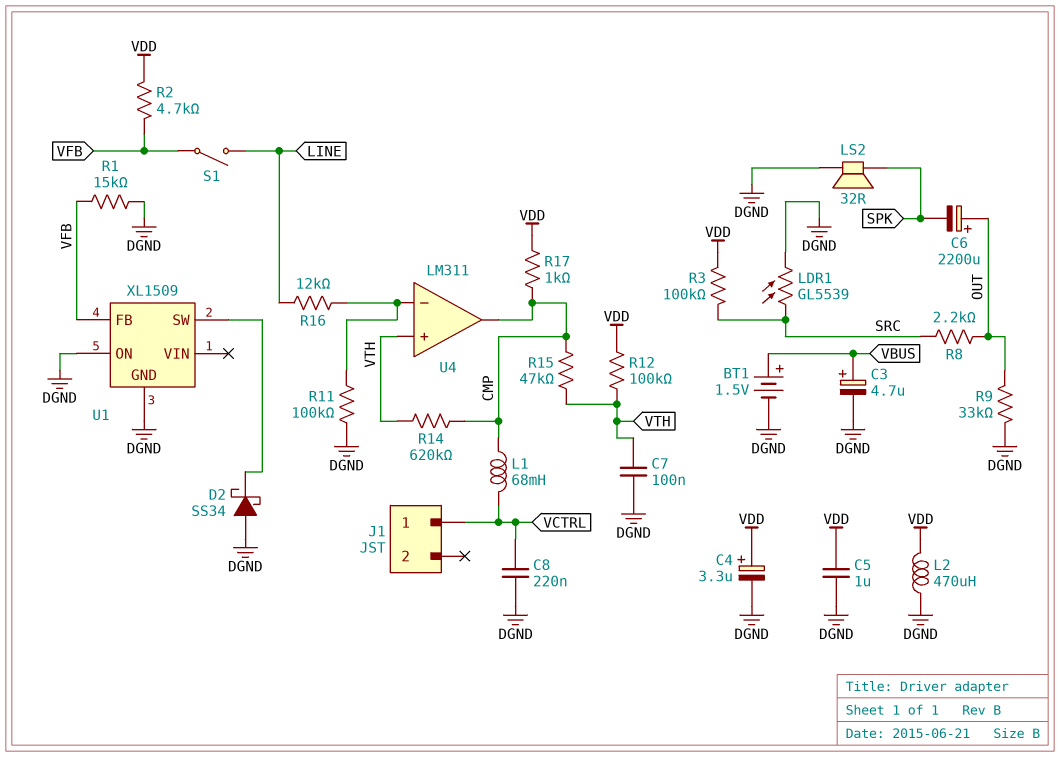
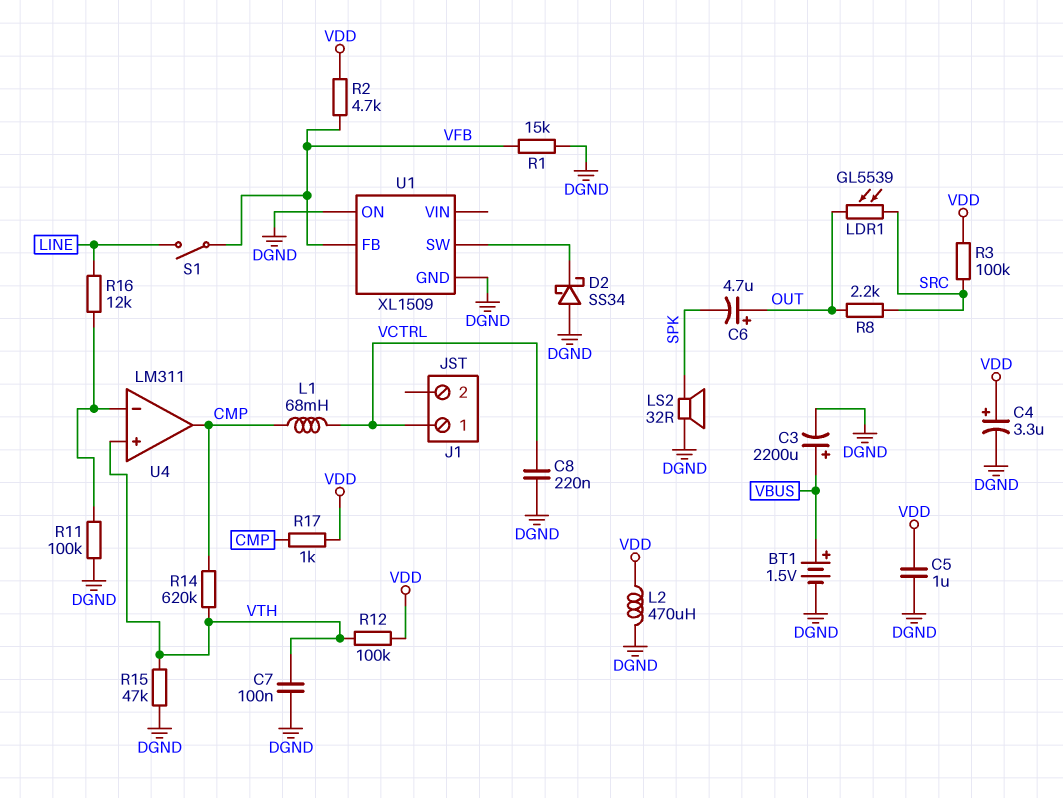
C3: 4.7uF (plus VBUS, minus DGND) -> 2200uF (plus VBUS, minus DGND)
C6: 2200uF (plus OUT, minus SPK) -> 4.7uF (plus OUT, minus SPK)
LDR1: GL5539 (DGND, SRC) -> GL5539 (OUT, SRC)
R9: 33k (DGND, OUT) -> none
R15: 47k (CMP, VTH) -> 47k (DGND, VTH)

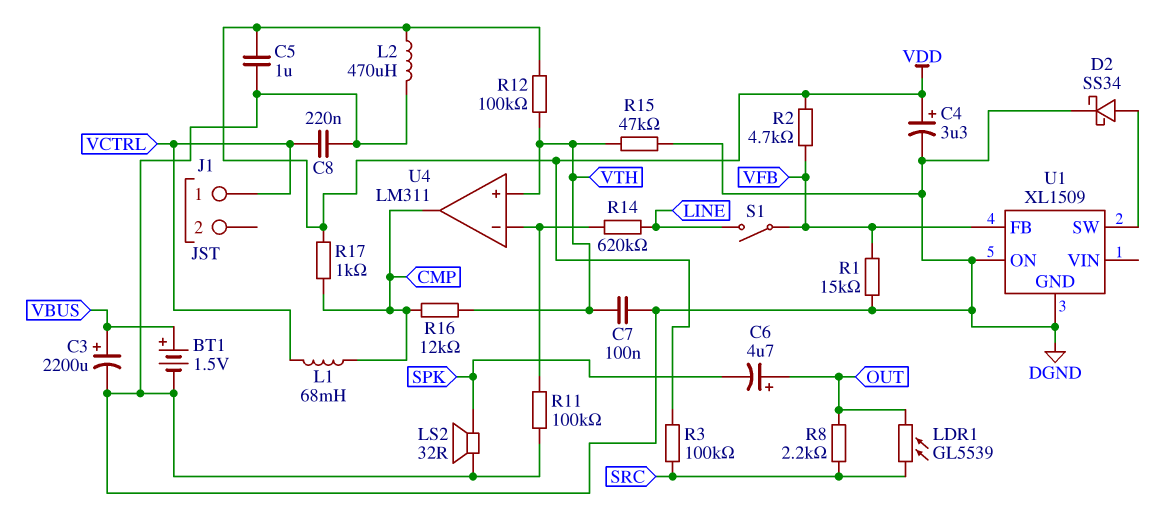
D2: schottky SS34 (A DGND, K U1/SW) -> schottky SS34 (A U1/SW, K DGND)
R14: 620k (CMP, VTH) -> 620k (LINE, U4/in-)
R16: 12k (LINE, U4/in-) -> 12k (CMP, VTH)

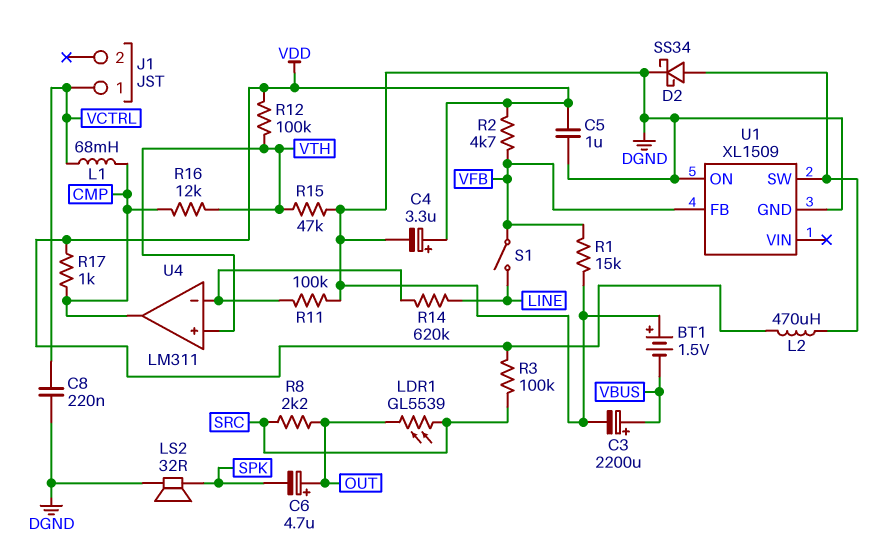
BT1: 1.5V (plus VBUS, minus DGND) -> 1.5V (plus DGND, minus VBUS)
C7: 100nF (DGND, VTH) -> none
L2: 470uH (DGND, VDD) -> 470uH (U1/SW, VDD)

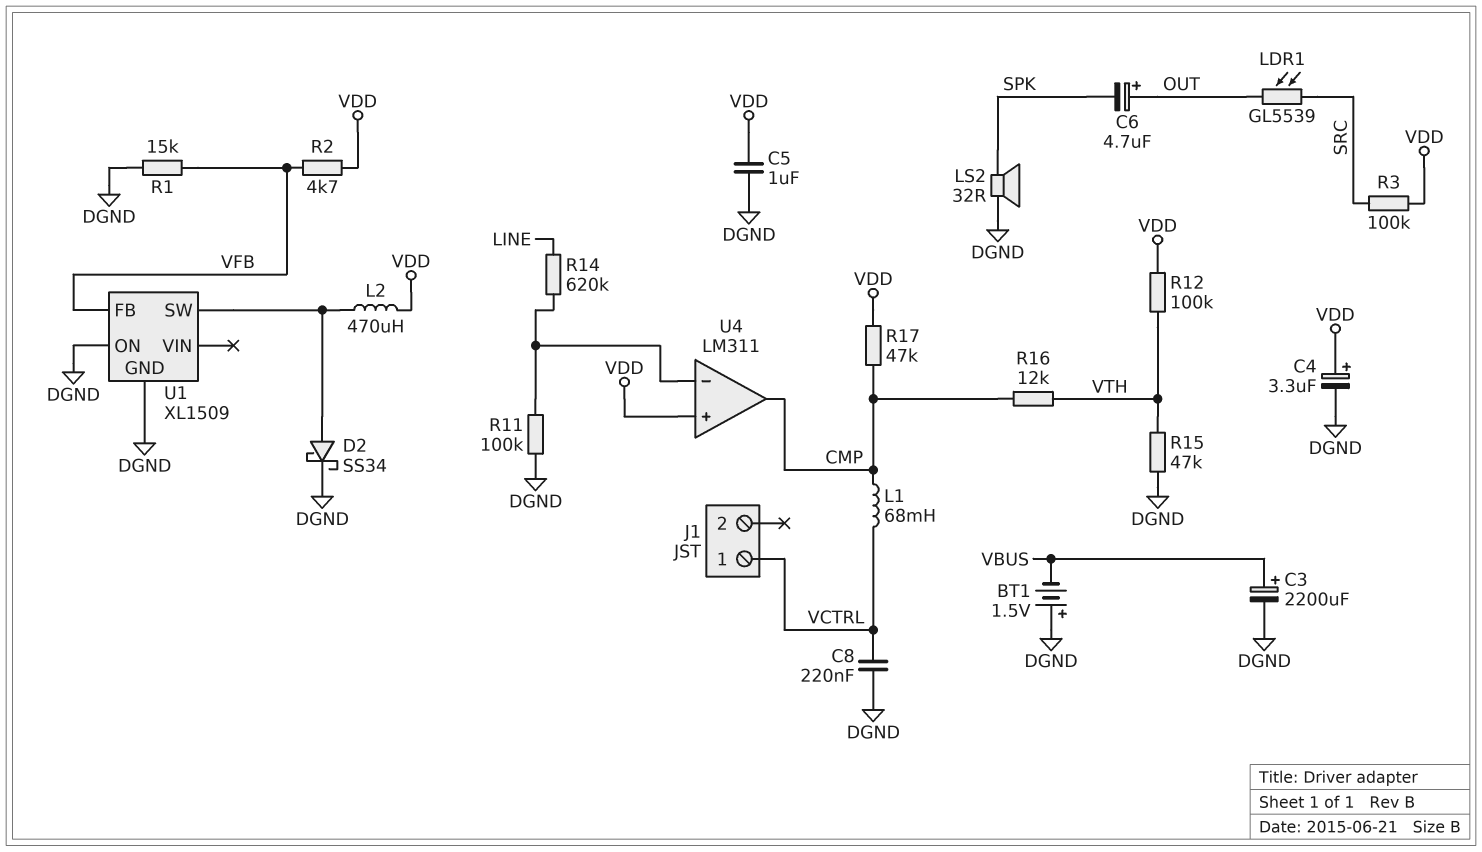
R8: 2.2k (OUT, SRC) -> none
R17: 1k (CMP, VDD) -> 47k (CMP, VDD)
S1: switch (LINE, VFB) -> none
U4 pin in+: VTH -> VDD

